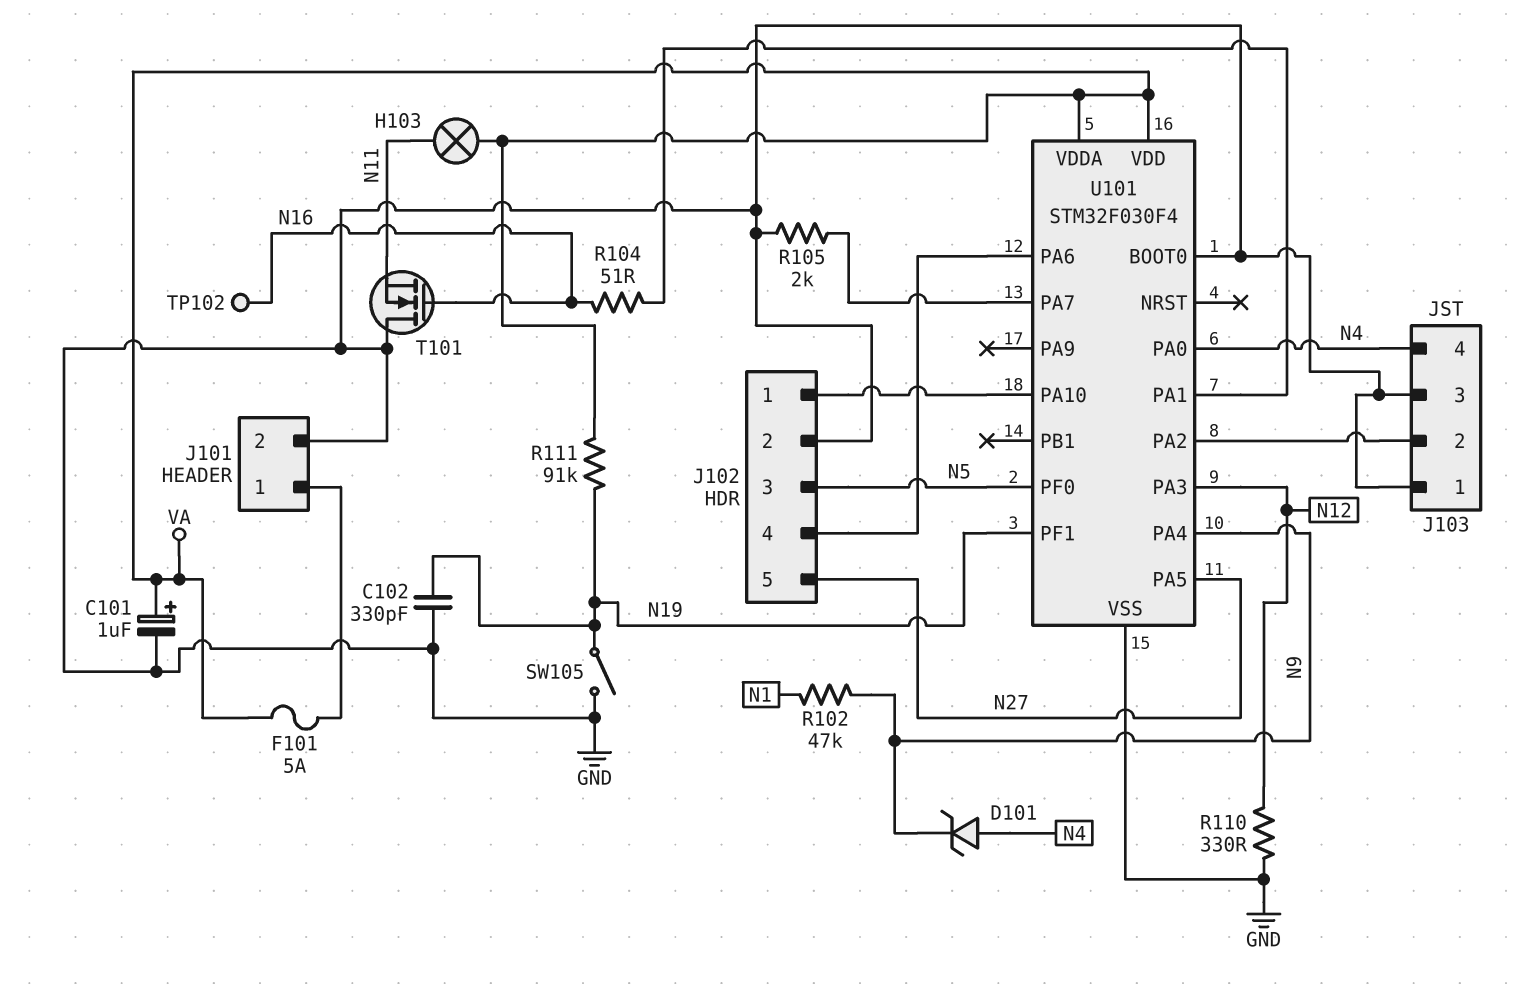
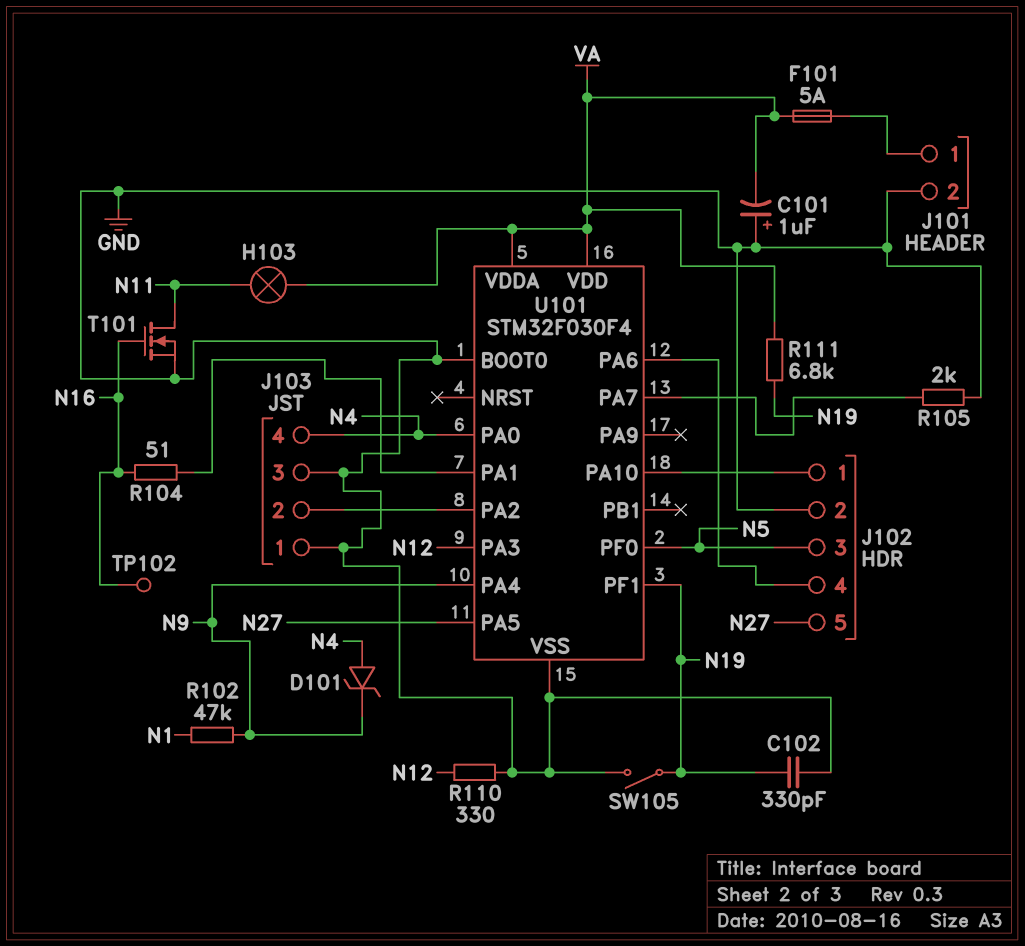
C101: 1uF (plus VA, minus GND) -> 1uF (plus GND, minus VA)
R111: 91k (N19, VA) -> 6.8k (N19, VA)
T101: NMOS (G N16, D GND, S N11) -> NMOS (G N16, D N11, S GND)

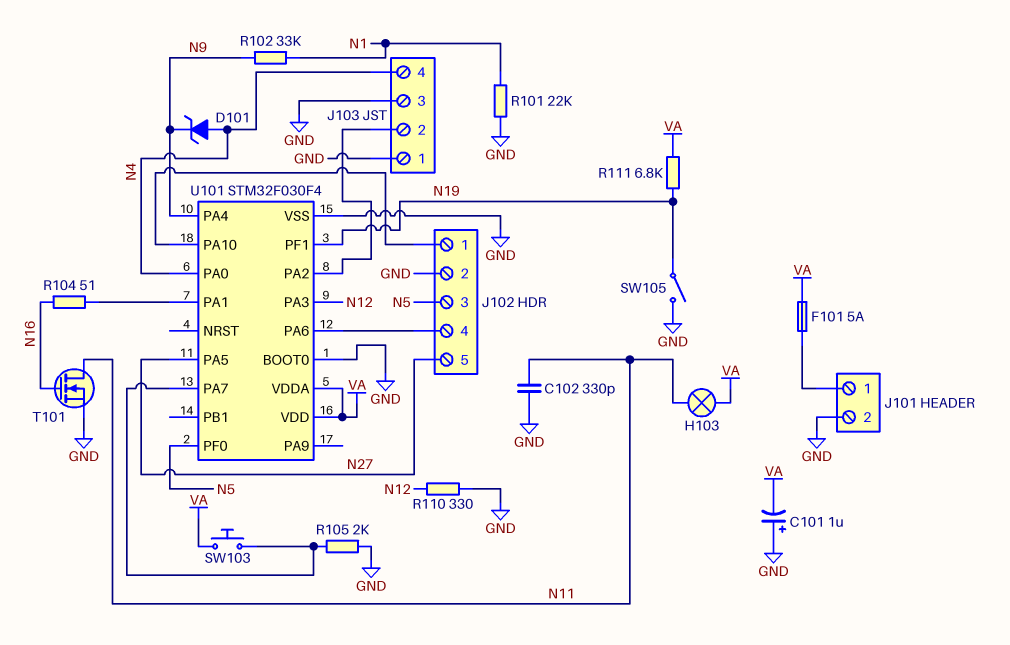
C102: 330pF (GND, N19) -> 330pF (GND, N11)
R101: none -> 22k (GND, N1)
R102: 47k (N1, N9) -> 33k (N1, N9)
SW103: none -> button (U101/PA7, VA)
TP102: test point (N16) -> none

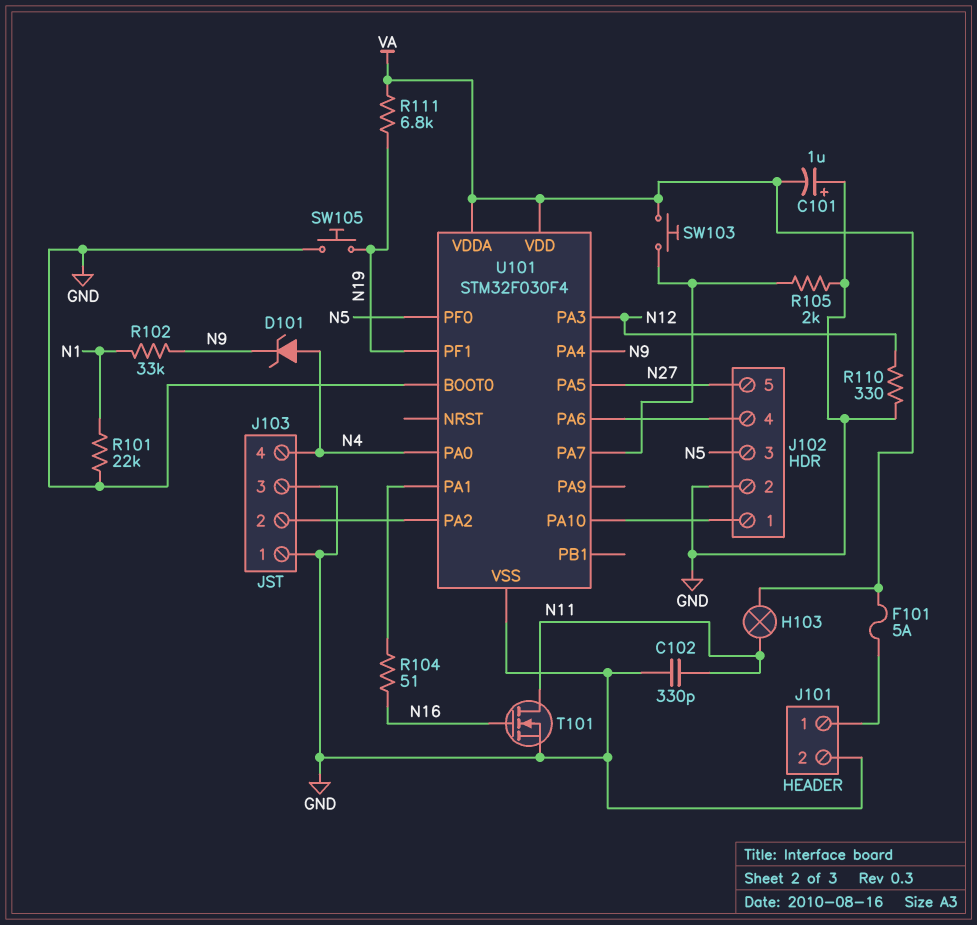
SW105: switch (GND, N19) -> button (GND, N19)

